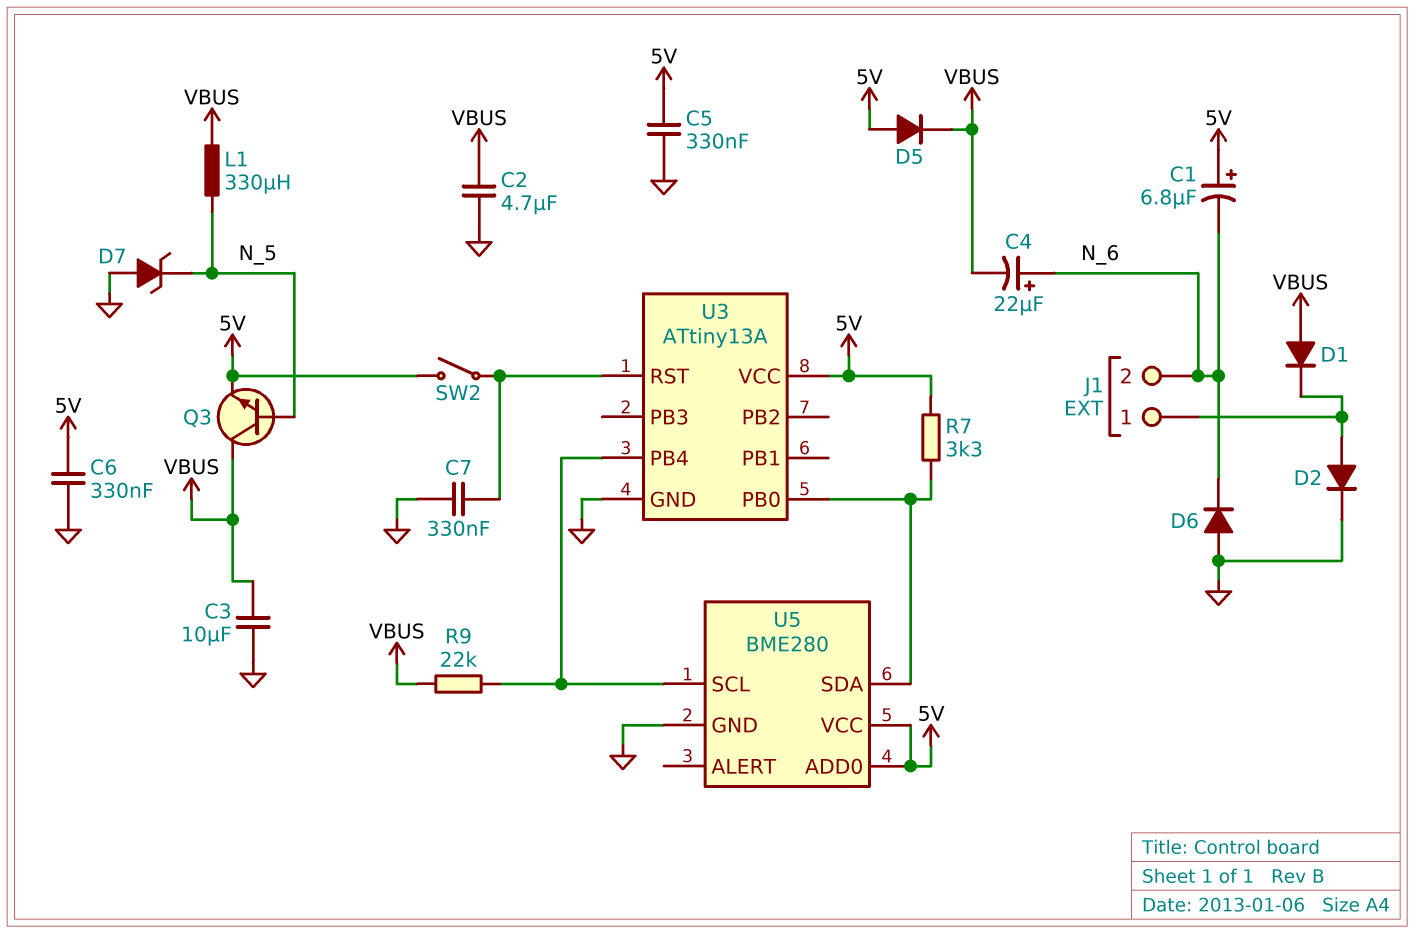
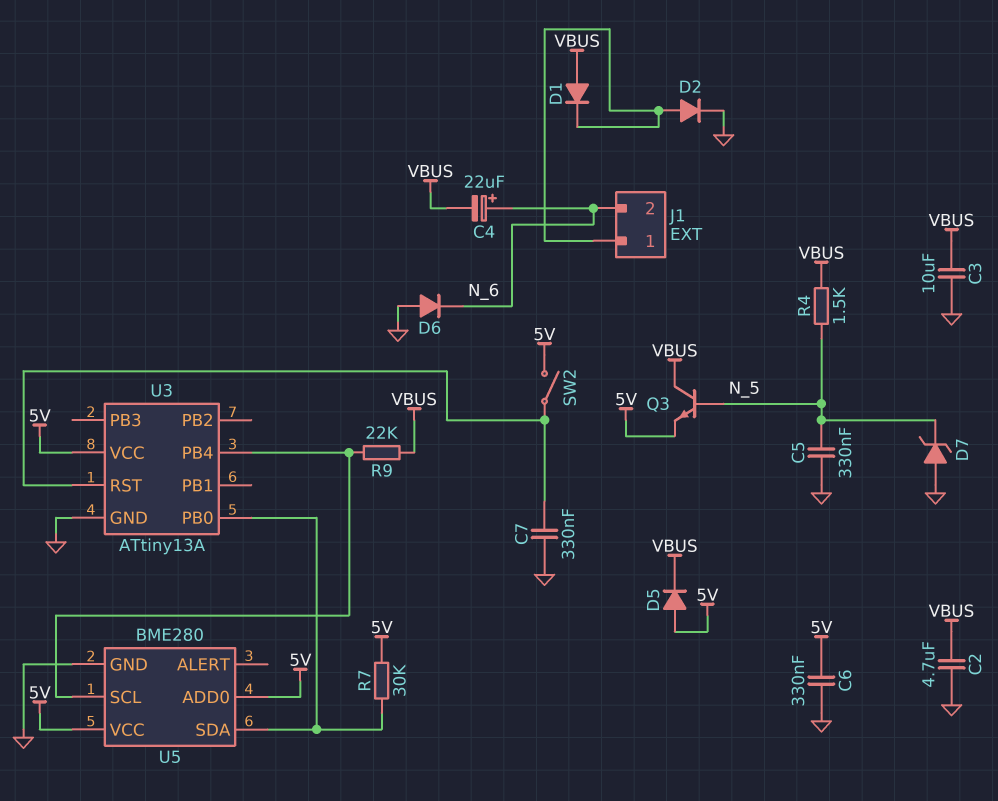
C1: 6.8uF (plus 5V, minus N_6) -> none
C5: 330nF (5V, GND) -> 330nF (GND, N_5)
L1: 330uH (N_5, VBUS) -> none
R4: none -> 1.5k (N_5, VBUS)
R7: 3.3k (5V, U3/PB0) -> 30k (5V, U3/PB0)

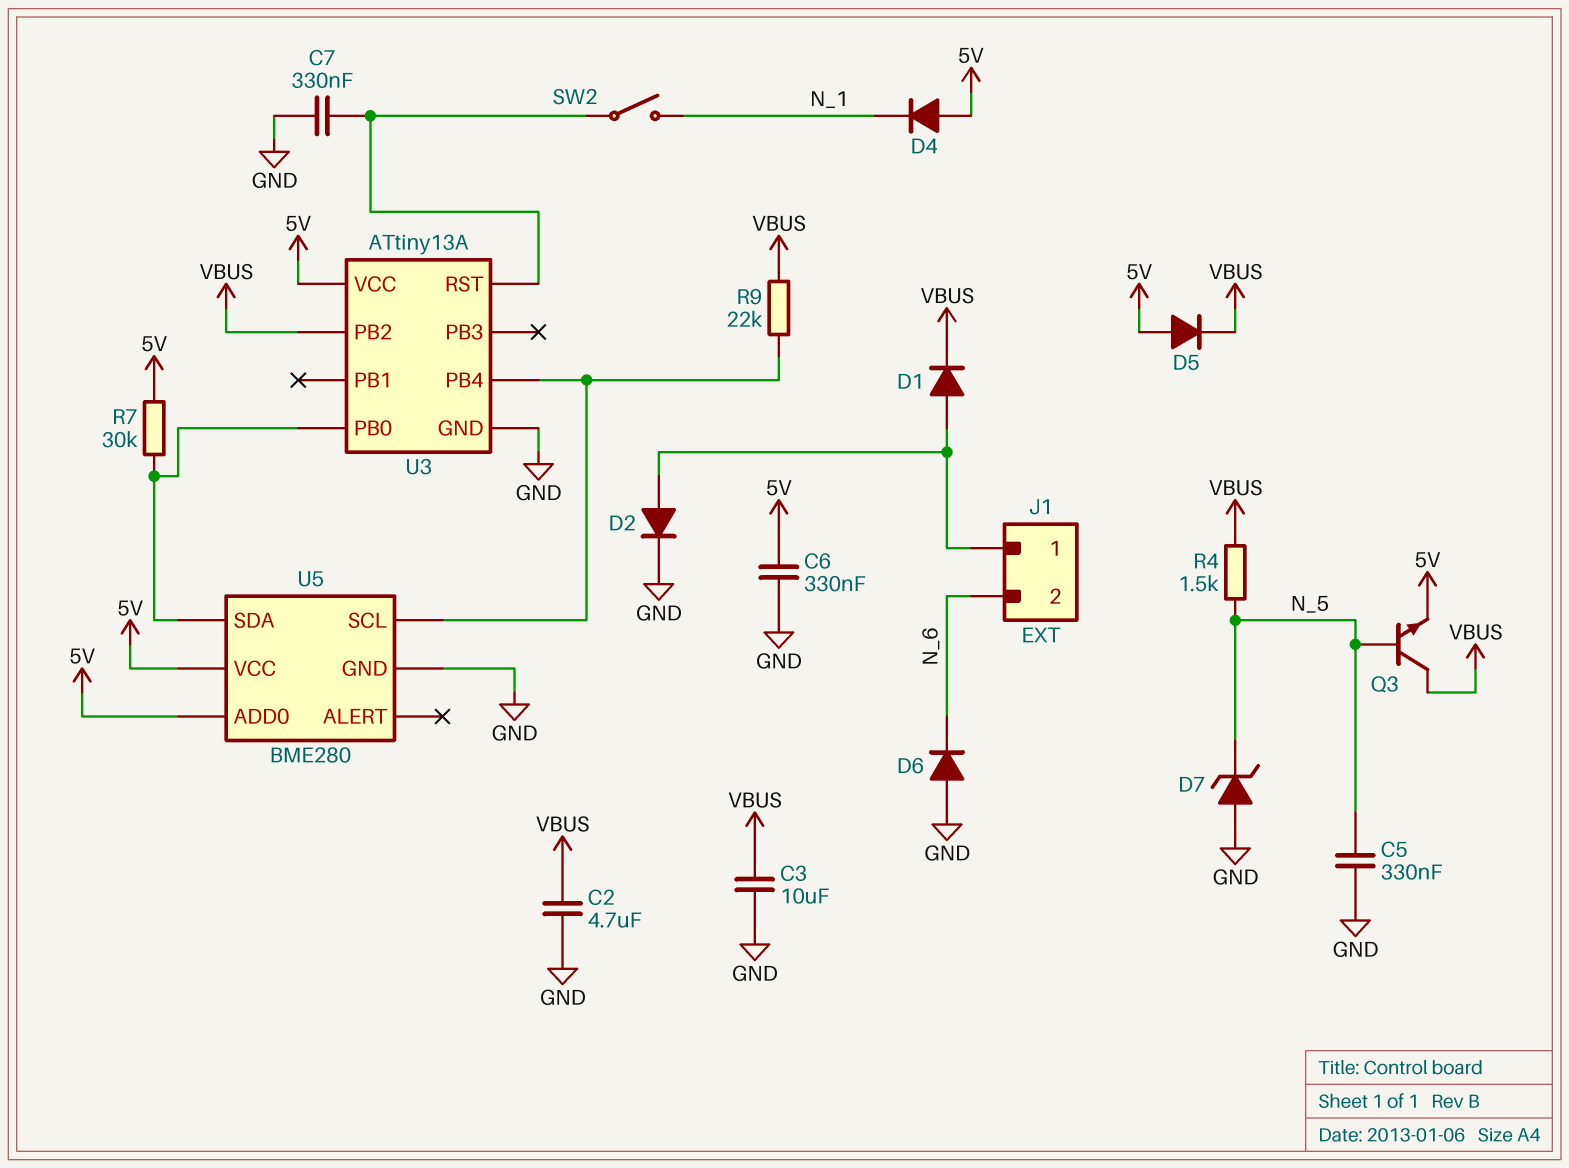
C4: 22uF (plus N_6, minus VBUS) -> none
D1: diode (A VBUS, K J1/1) -> diode (A J1/1, K VBUS)
D4: none -> diode (A 5V, K N_1)
SW2: switch (5V, U3/RST) -> switch (N_1, U3/RST)
U3 pin PB2: none -> VBUS

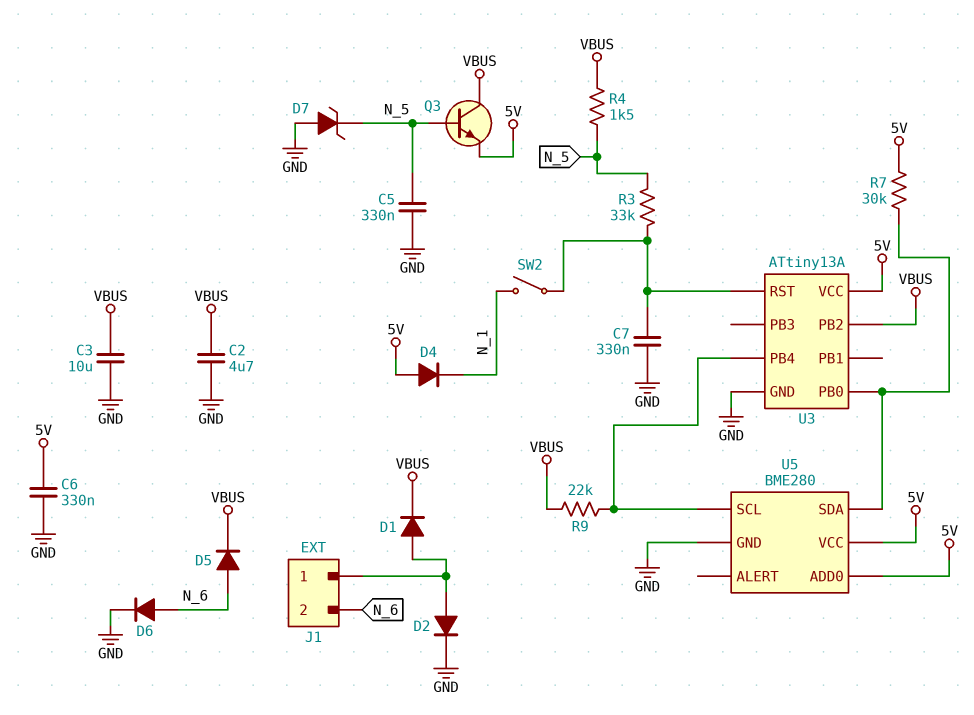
D5: diode (A 5V, K VBUS) -> diode (A N_6, K VBUS)
D6: diode (A GND, K N_6) -> diode (A N_6, K GND)
R3: none -> 33k (N_5, U3/RST)

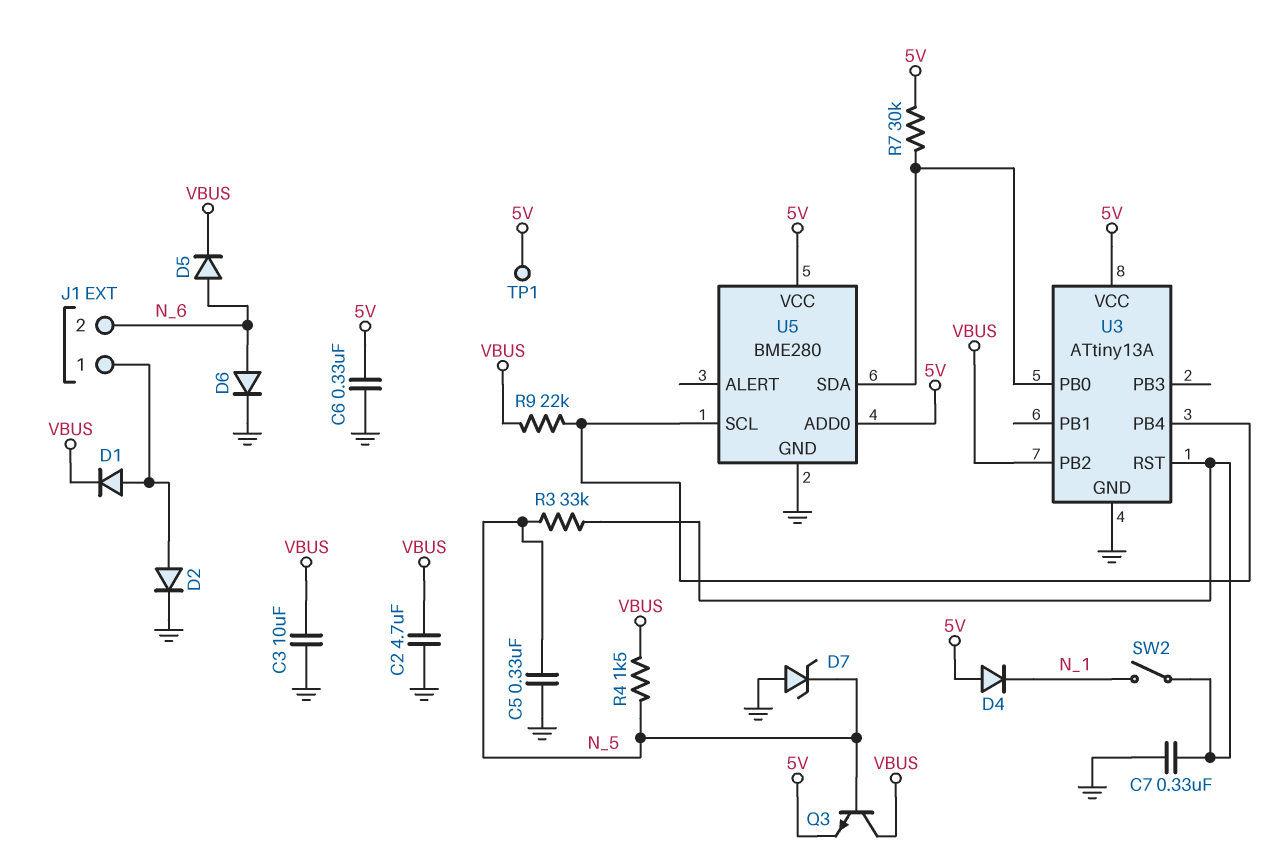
TP1: none -> test point (5V)

